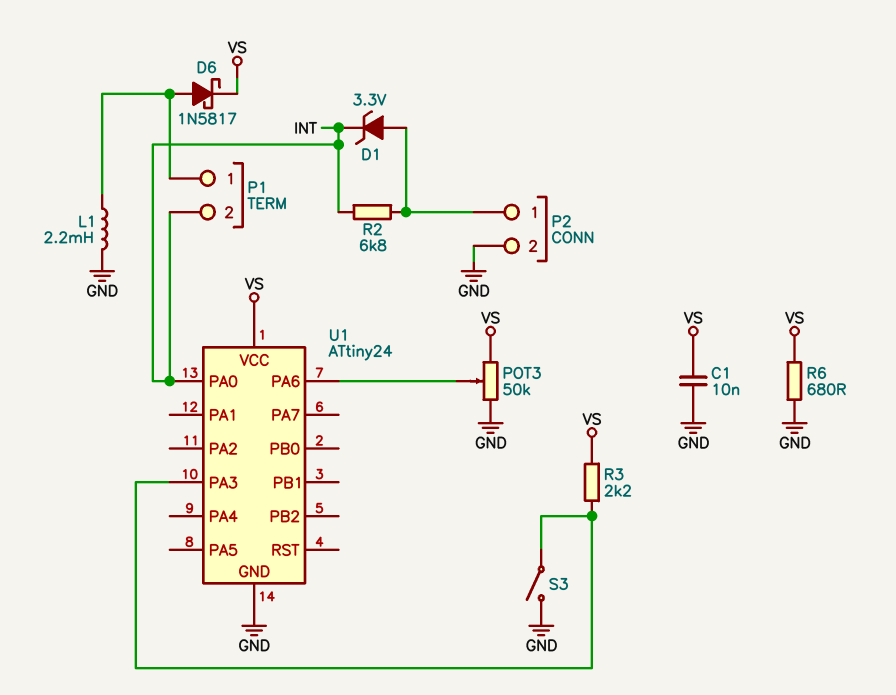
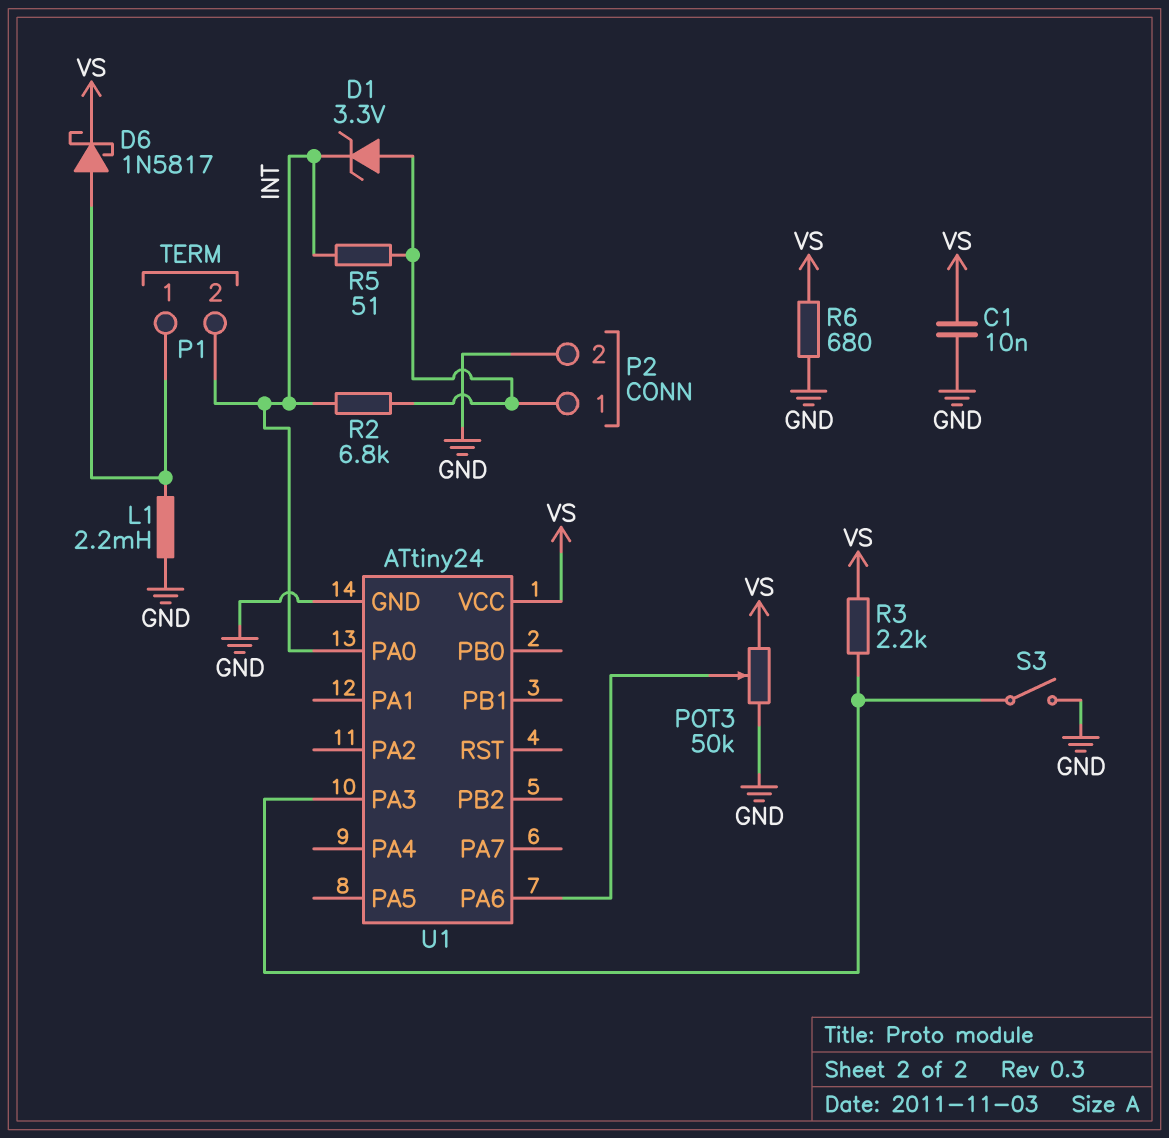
R5: none -> 51 (INT, P2/1)

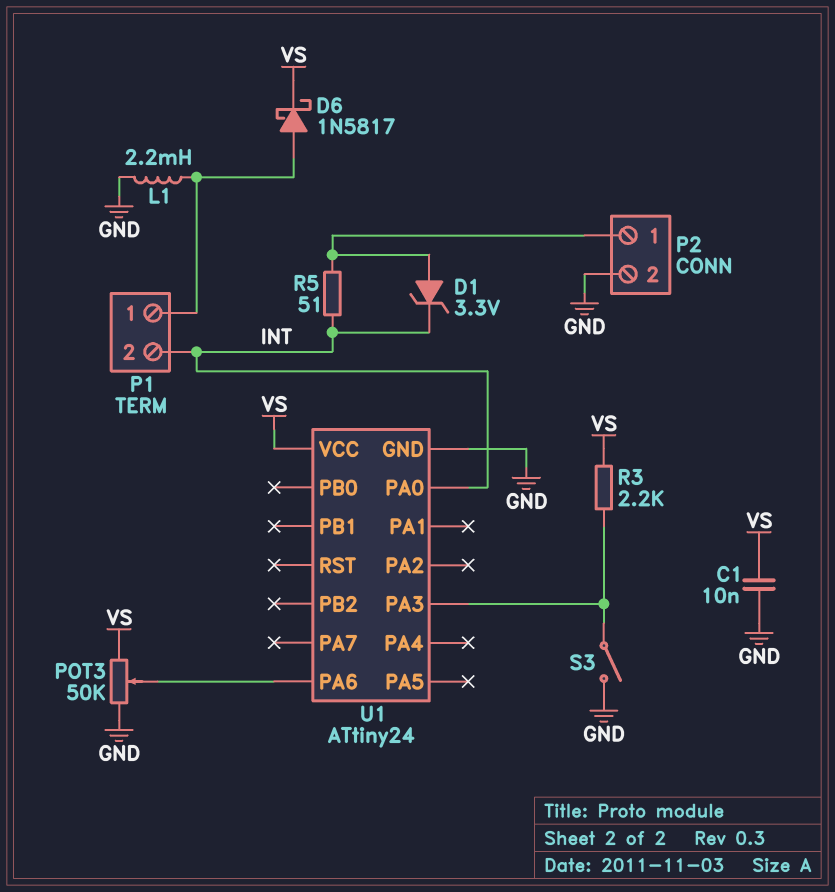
R2: 6.8k (INT, P2/1) -> none
R6: 680 (GND, VS) -> none

